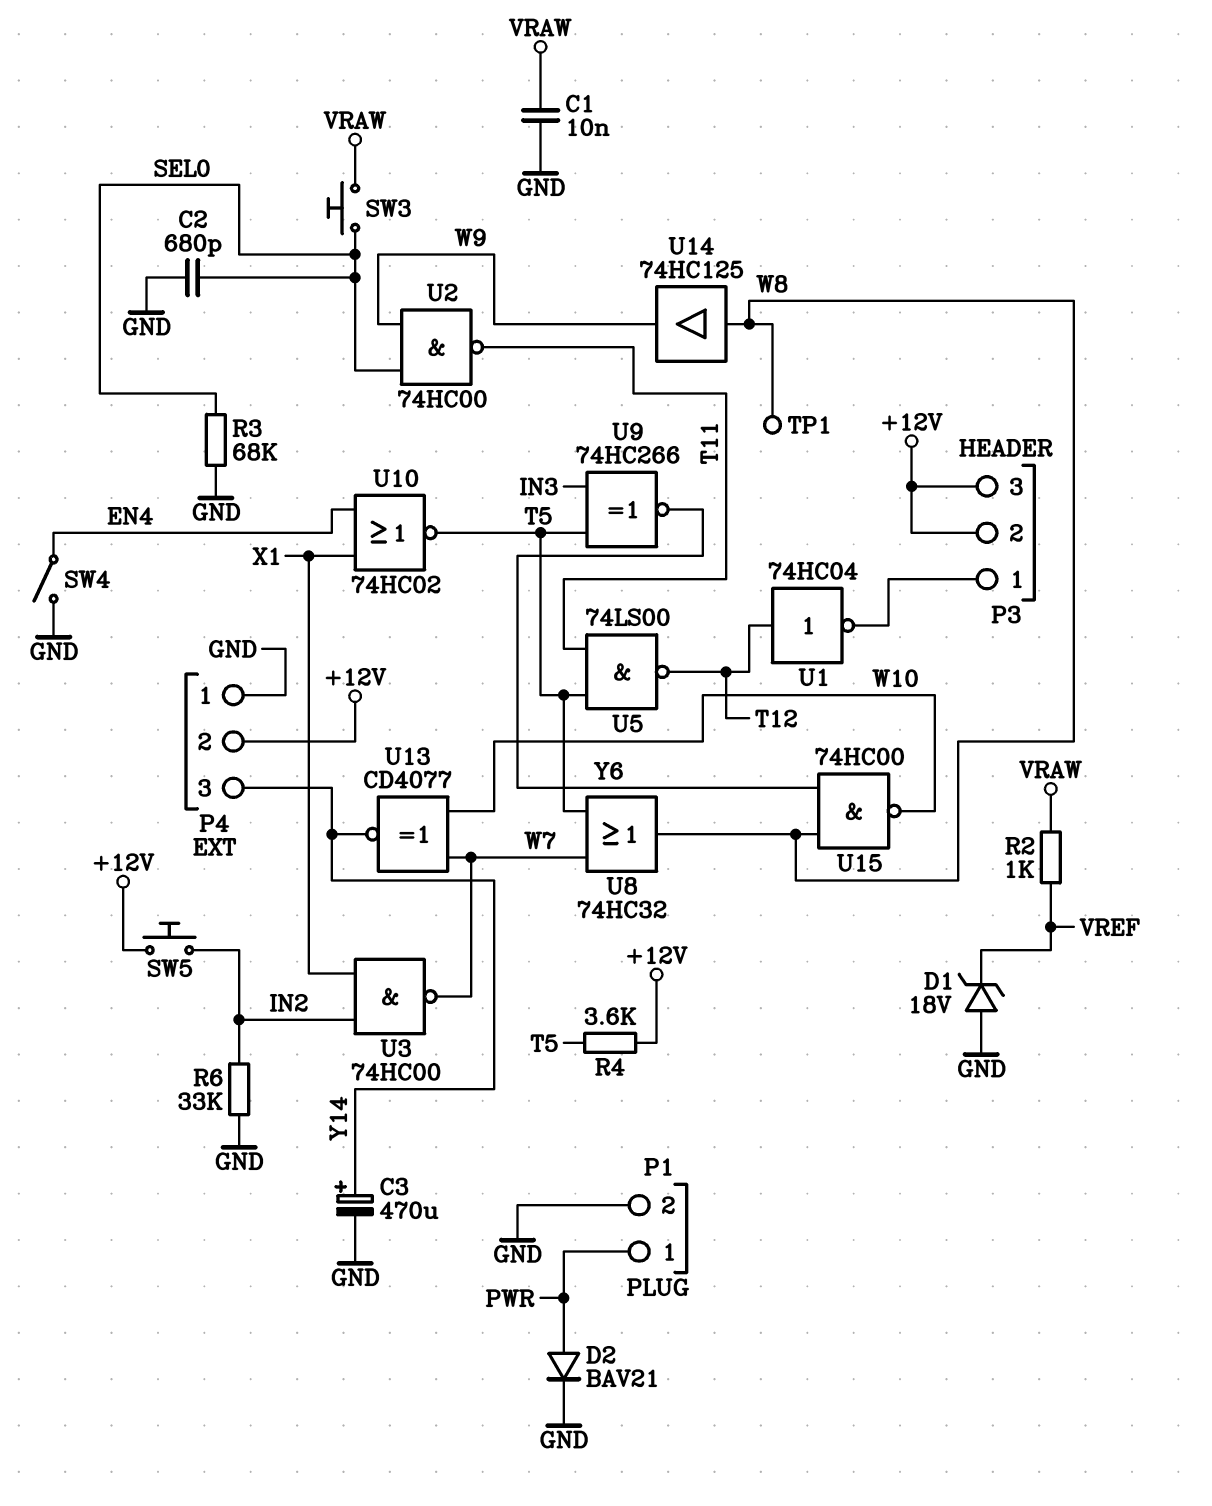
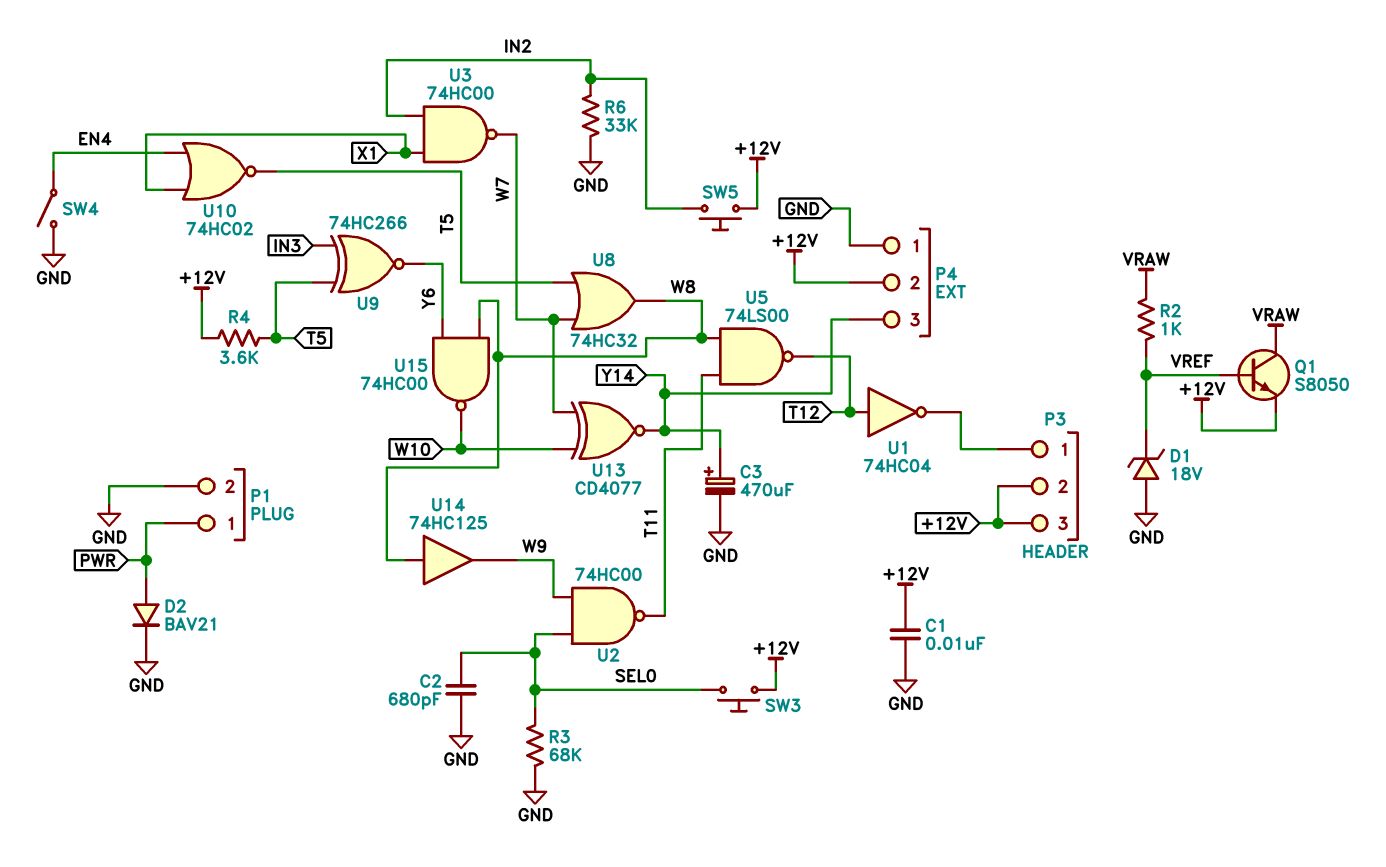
C1: 10nF (GND, VRAW) -> 10nF (+12V, GND)
Q1: none -> NPN S8050 (B VREF, C VRAW, E +12V)
SW3: button (SEL0, VRAW) -> button (+12V, SEL0)
TP1: test point (W8) -> none
U5: NAND 74LS00 (in T5, in T11, out T12) -> NAND 74LS00 (in T11, in W8, out T12)

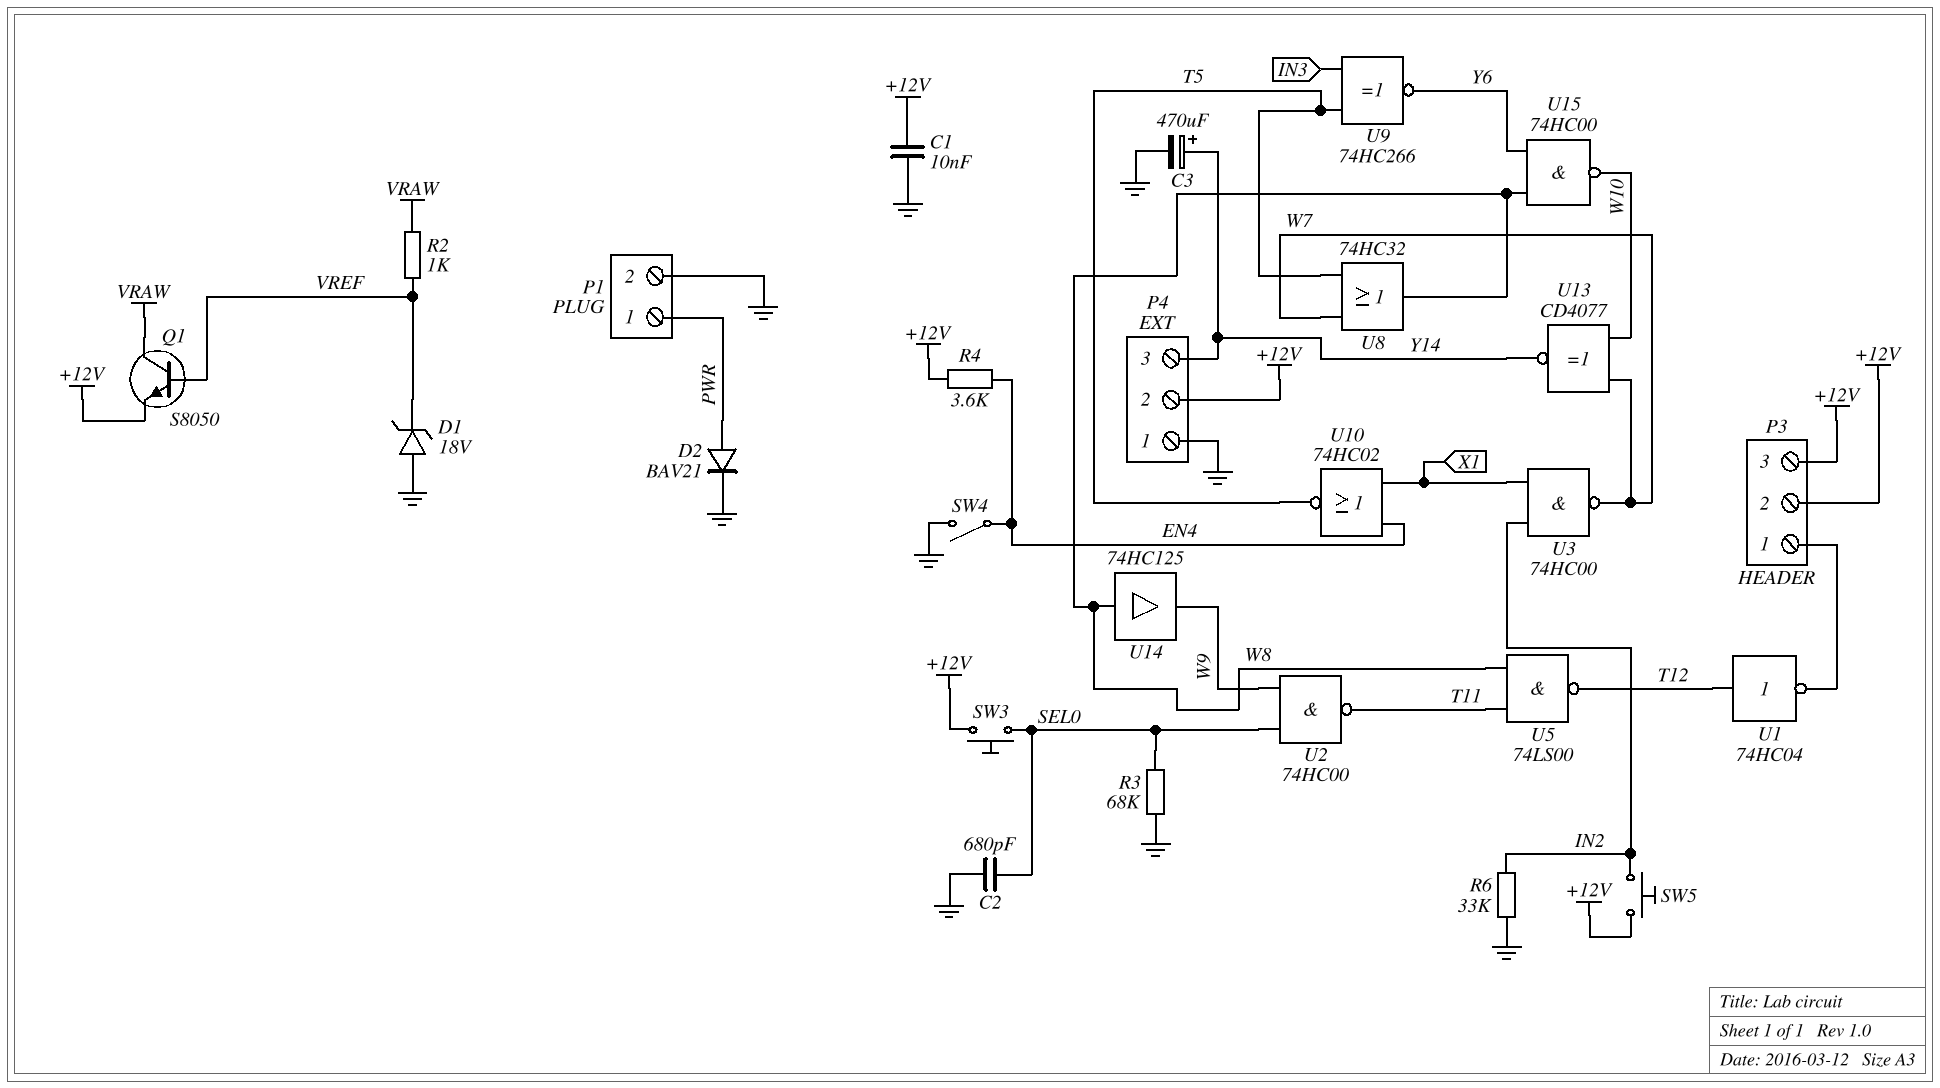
R4: 3.6k (+12V, T5) -> 3.6k (+12V, EN4)

